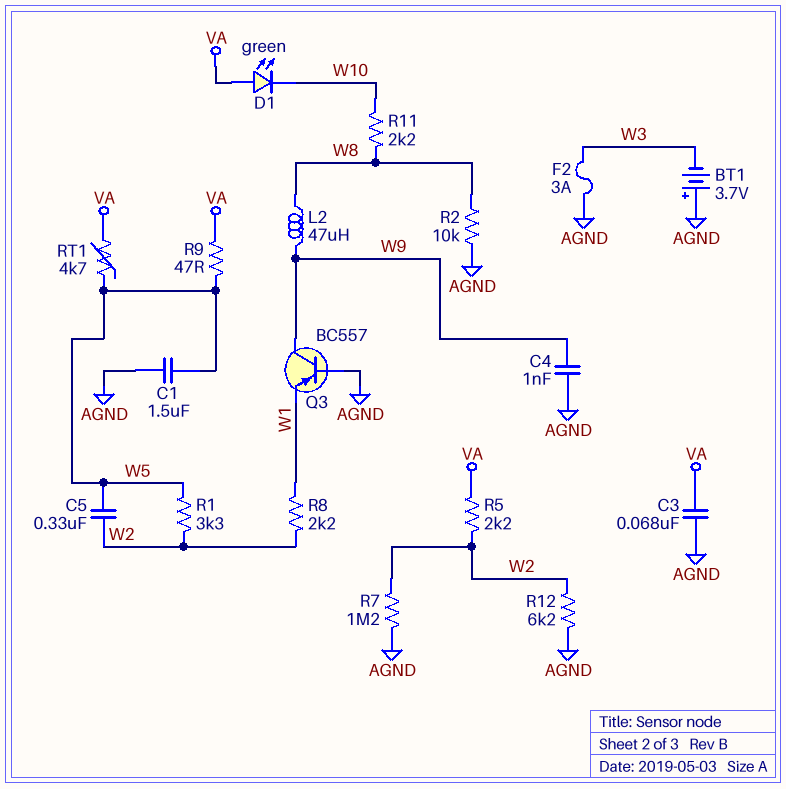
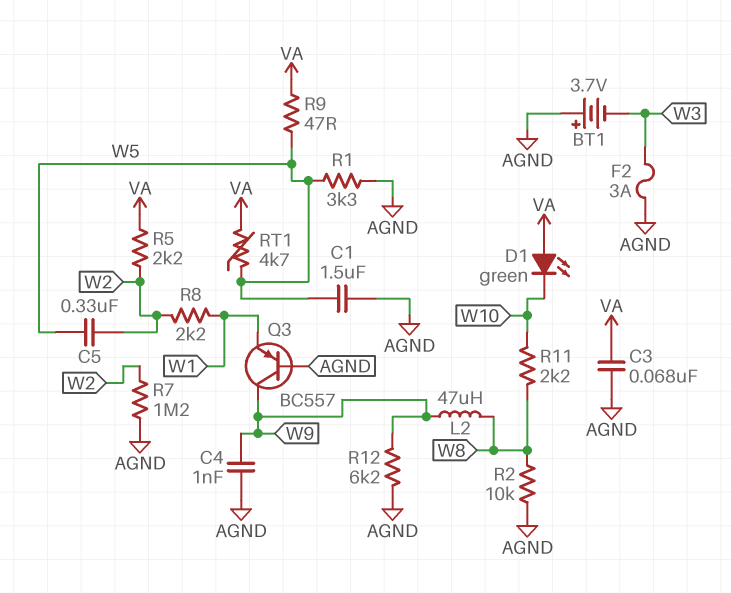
R1: 3.3k (W2, W5) -> 3.3k (AGND, W5)
R12: 6.2k (AGND, W2) -> 6.2k (AGND, W9)

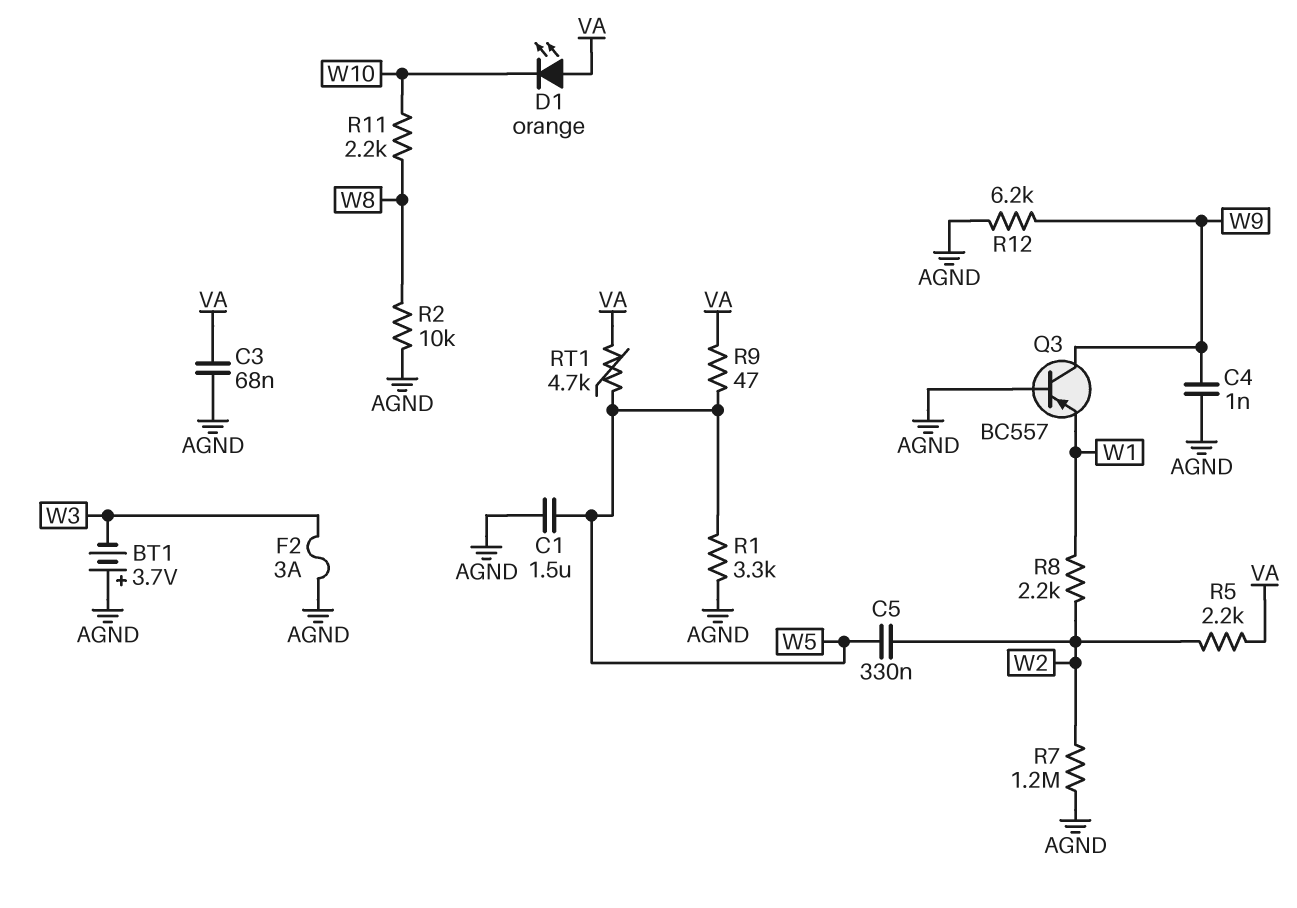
D1: LED green (A VA, K W10) -> LED orange (A VA, K W10)
L2: 47uH (W8, W9) -> none

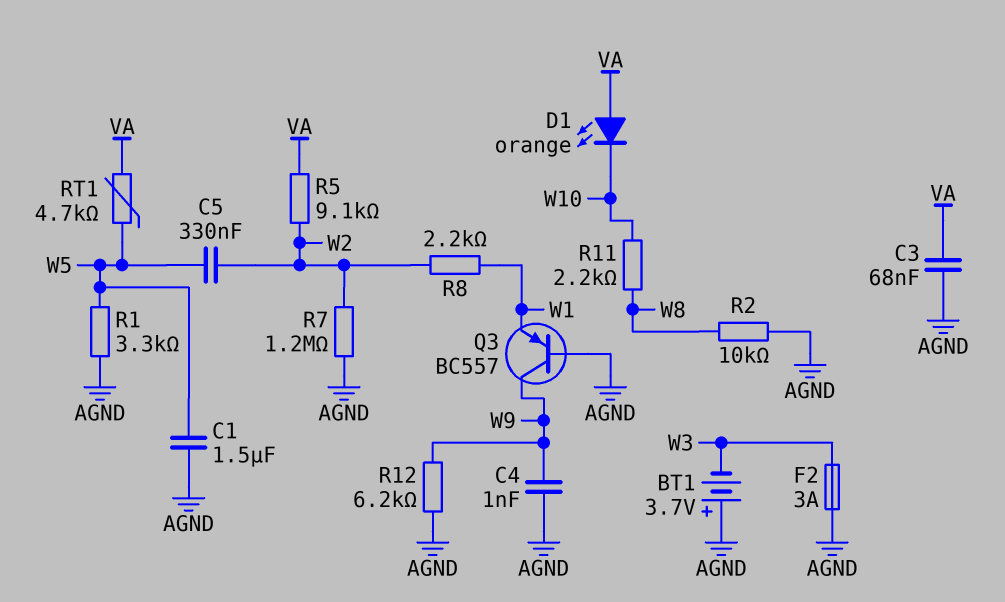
R5: 2.2k (VA, W2) -> 9.1k (VA, W2)
R9: 47 (VA, W5) -> none

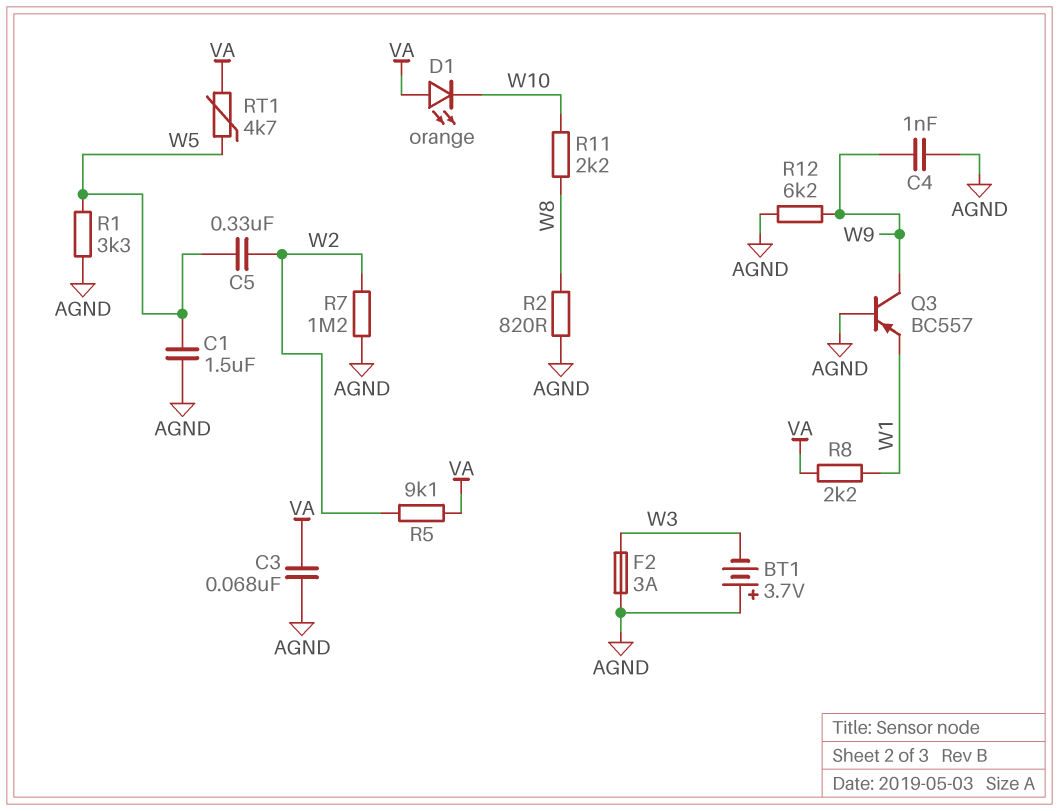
R2: 10k (AGND, W8) -> 820 (AGND, W8)
R8: 2.2k (W1, W2) -> 2.2k (VA, W1)

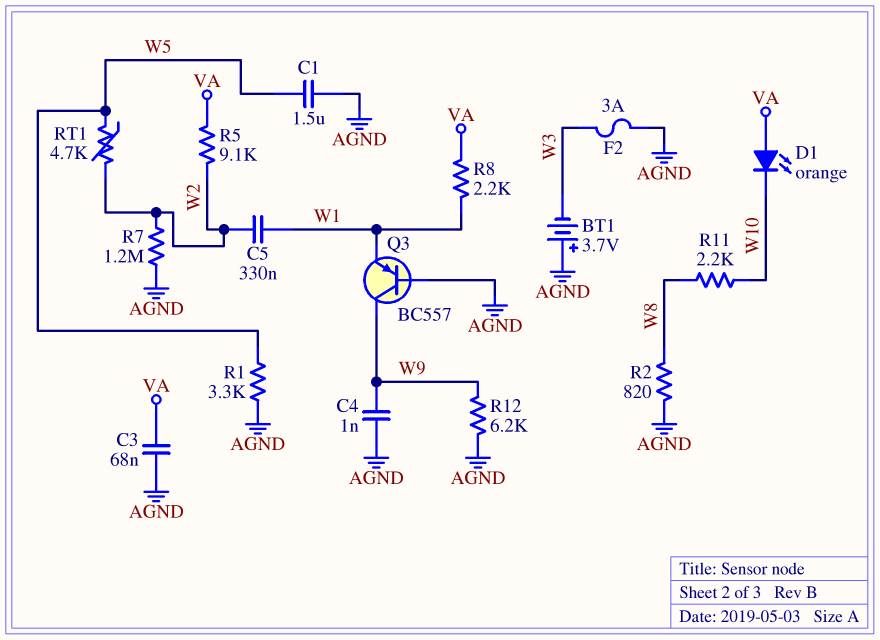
C5: 330nF (W2, W5) -> 330nF (W1, W2)
RT1: 4.7k (VA, W5) -> 4.7k (W2, W5)

